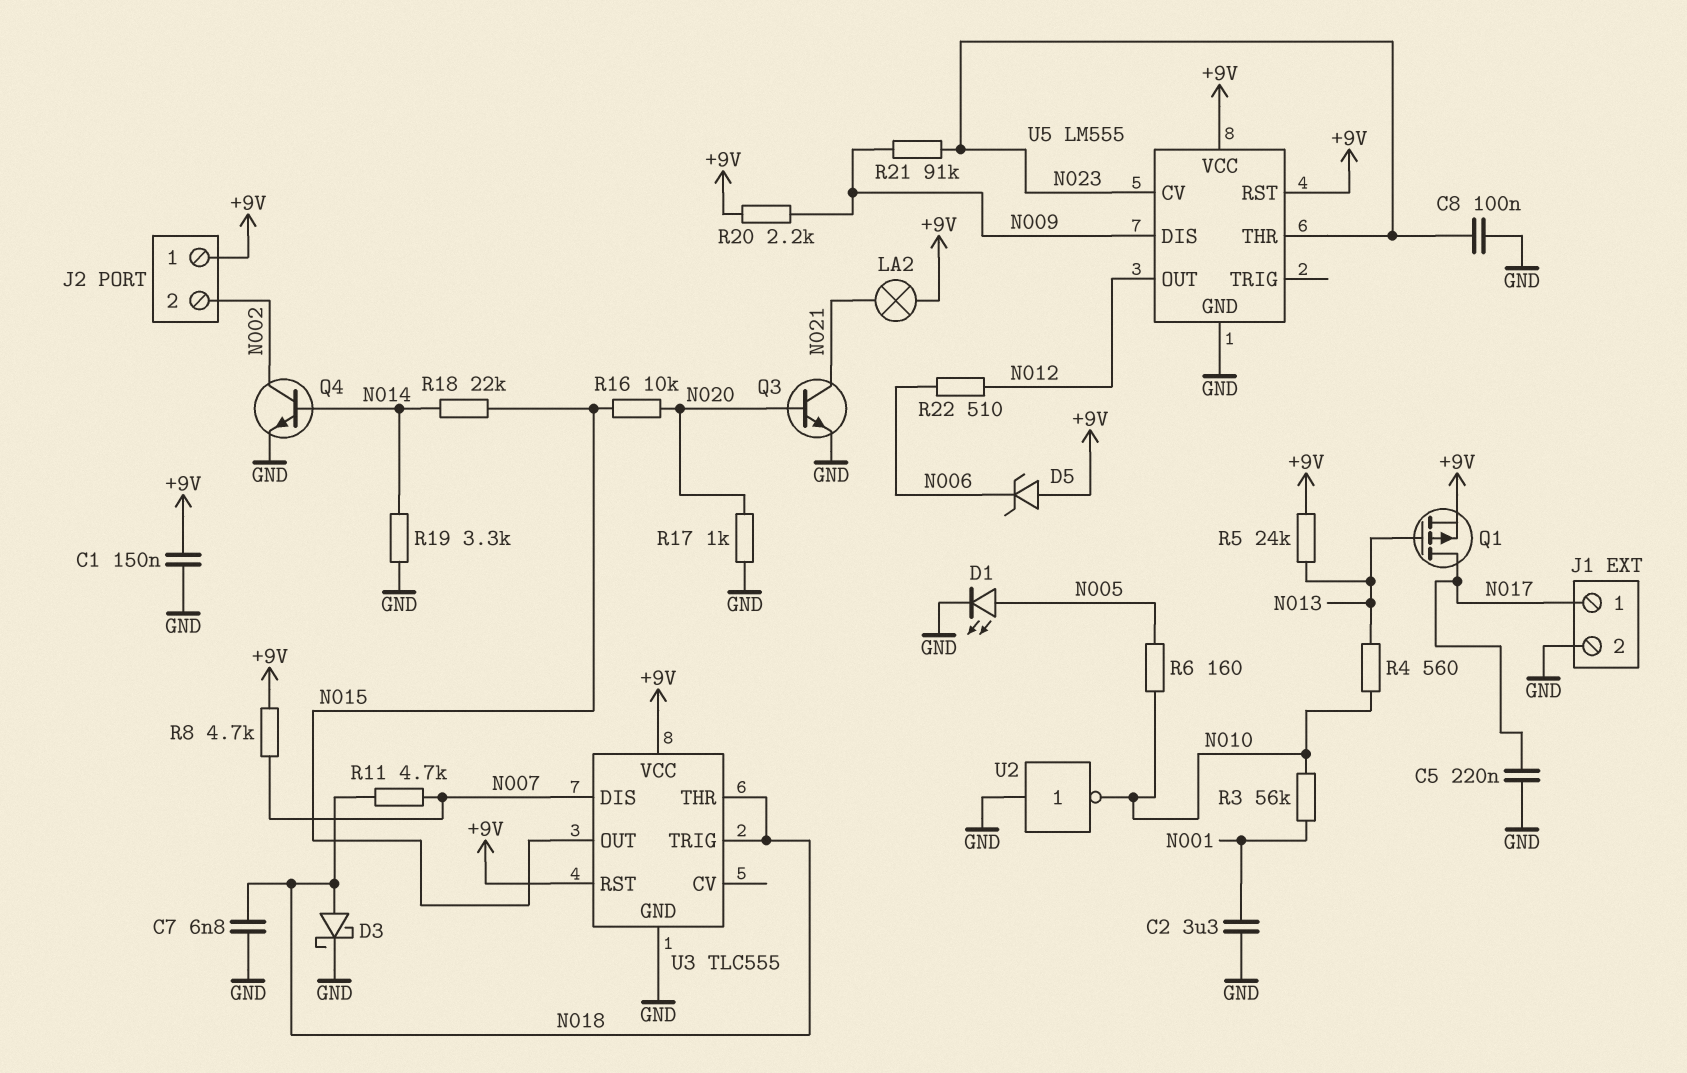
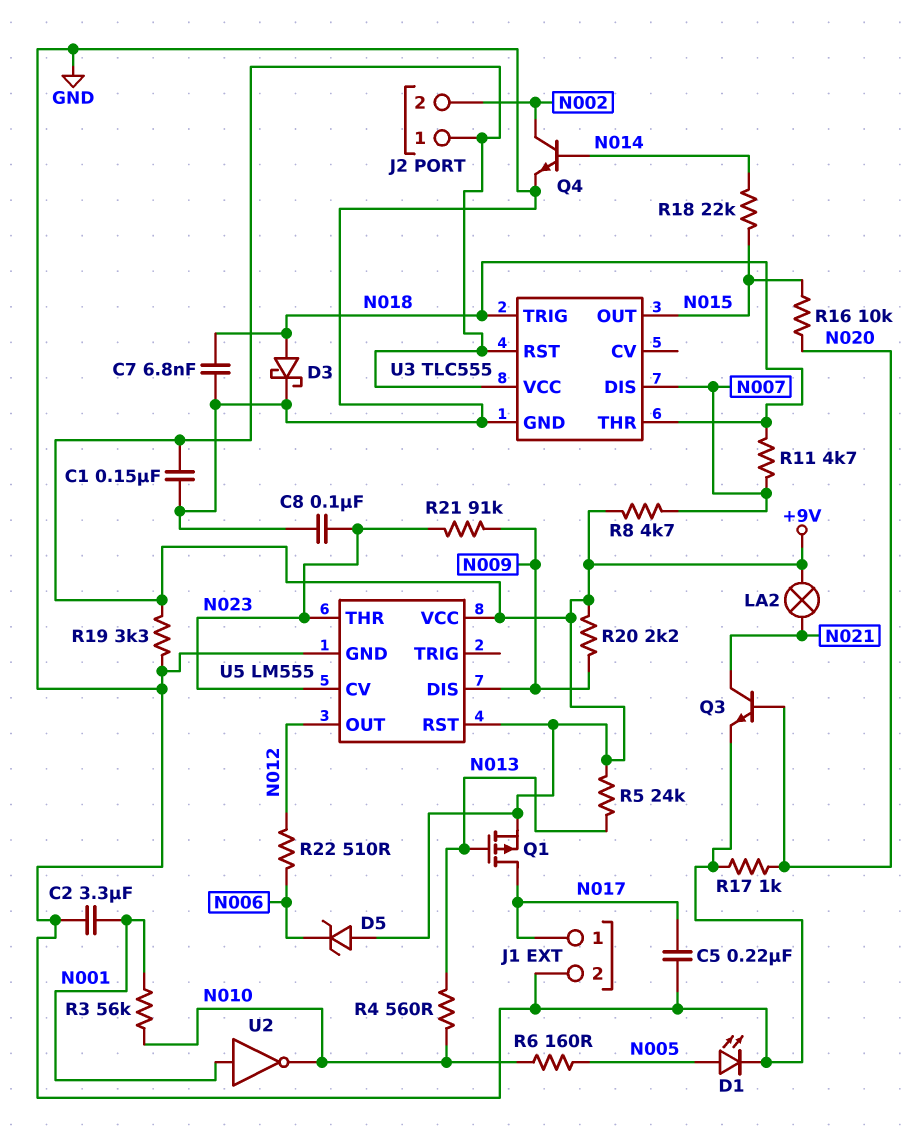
R19: 3.3k (GND, N014) -> 3.3k (+9V, GND)
U2: NOT (in GND, out N010) -> NOT (in N001, out N010)

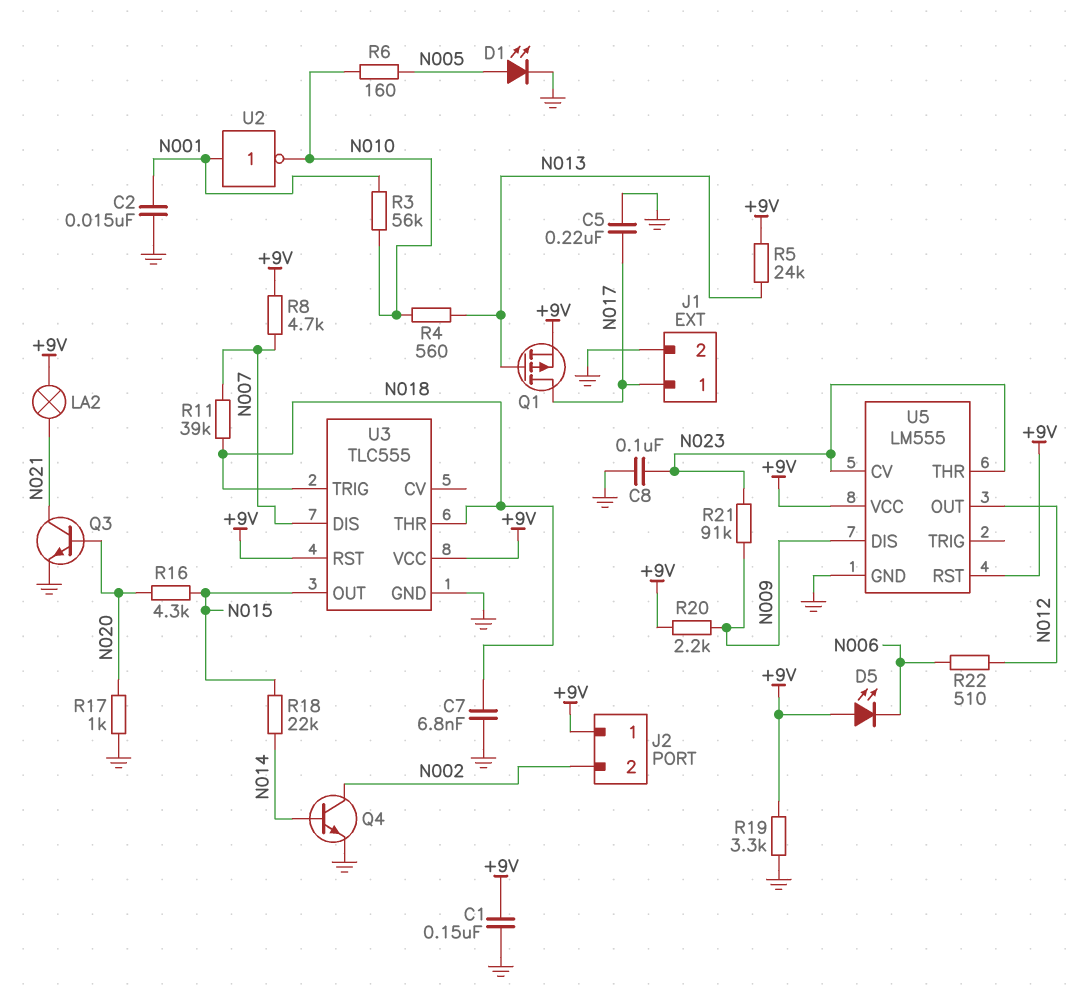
C2: 3.3uF (GND, N001) -> 15nF (GND, N001)
D3: schottky (A N018, K GND) -> none
D5: zener (A +9V, K N006) -> LED (A +9V, K N006)
R11: 4.7k (N007, N018) -> 39k (N007, N018)
R16: 10k (N015, N020) -> 4.3k (N015, N020)

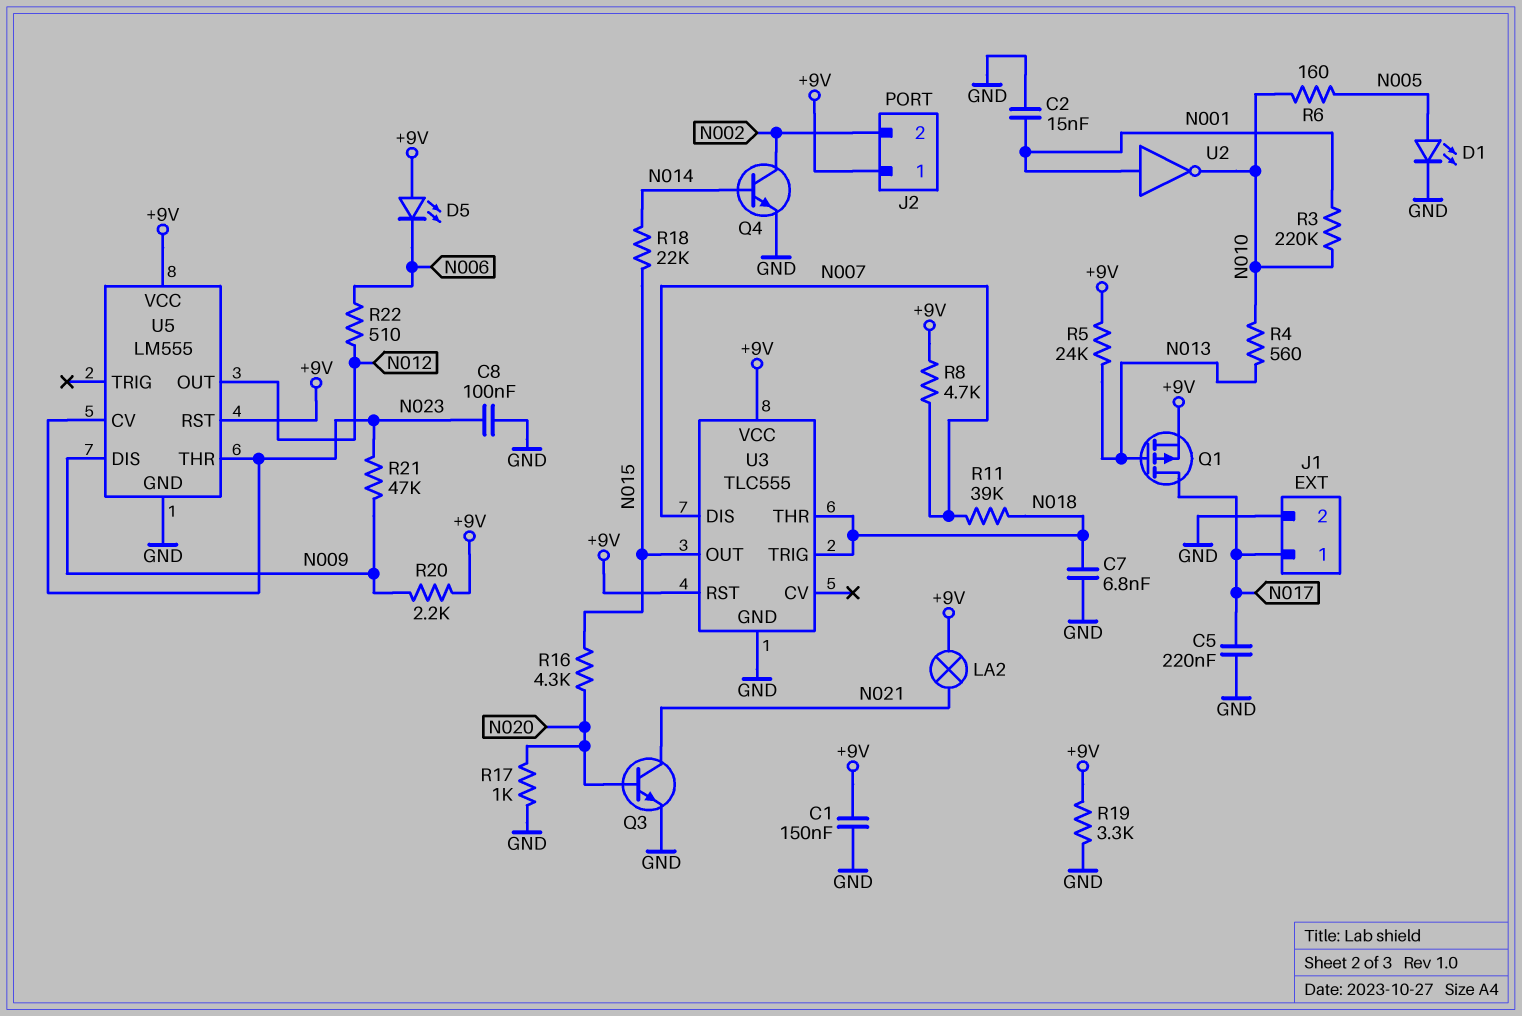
R3: 56k (N001, N010) -> 220k (N001, N010)
R21: 91k (N009, N023) -> 47k (N009, N023)

